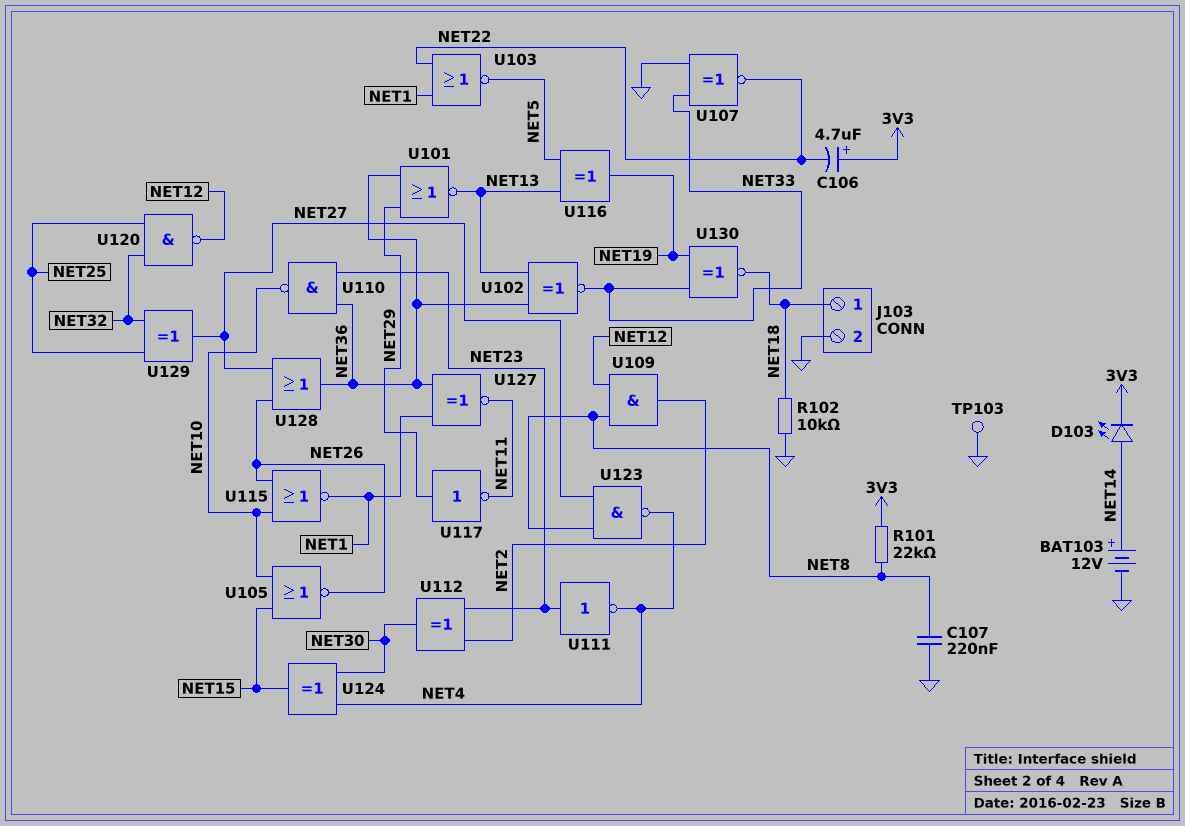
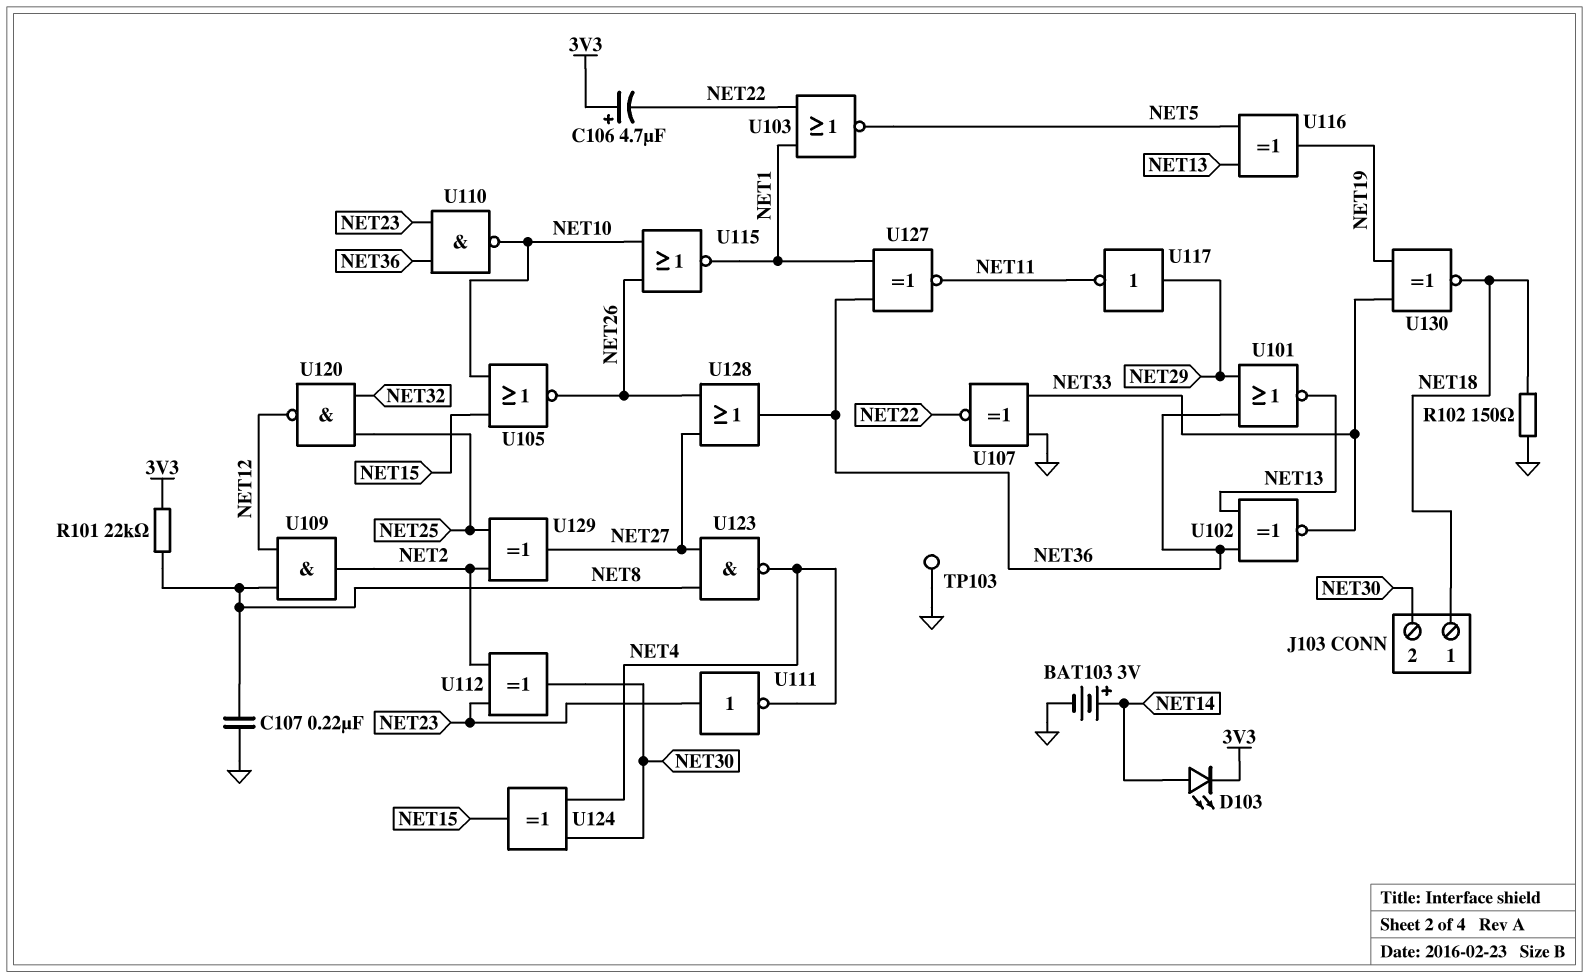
BAT103: 12V (plus NET14, minus GND) -> 3V (plus NET14, minus GND)
J103 pin 2: GND -> NET30
R102: 10k (GND, NET18) -> 150 (GND, NET18)
U129: XOR (in NET25, in NET32, out NET27) -> XOR (in NET2, in NET25, out NET27)

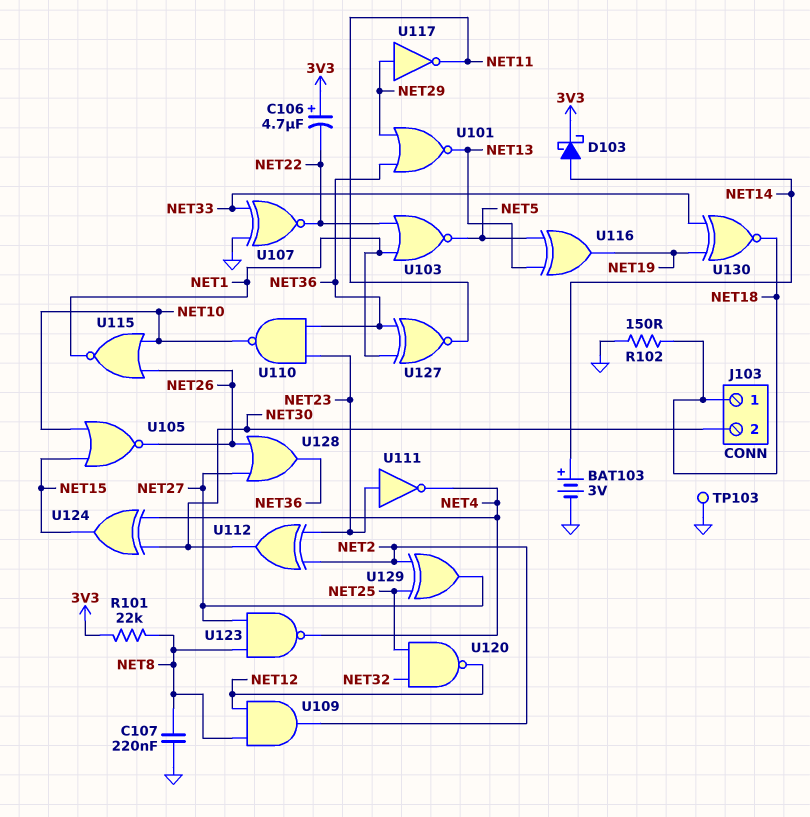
D103: LED (A NET14, K 3V3) -> schottky (A NET14, K 3V3)
U102: XNOR (in NET13, in NET36, out NET33) -> none

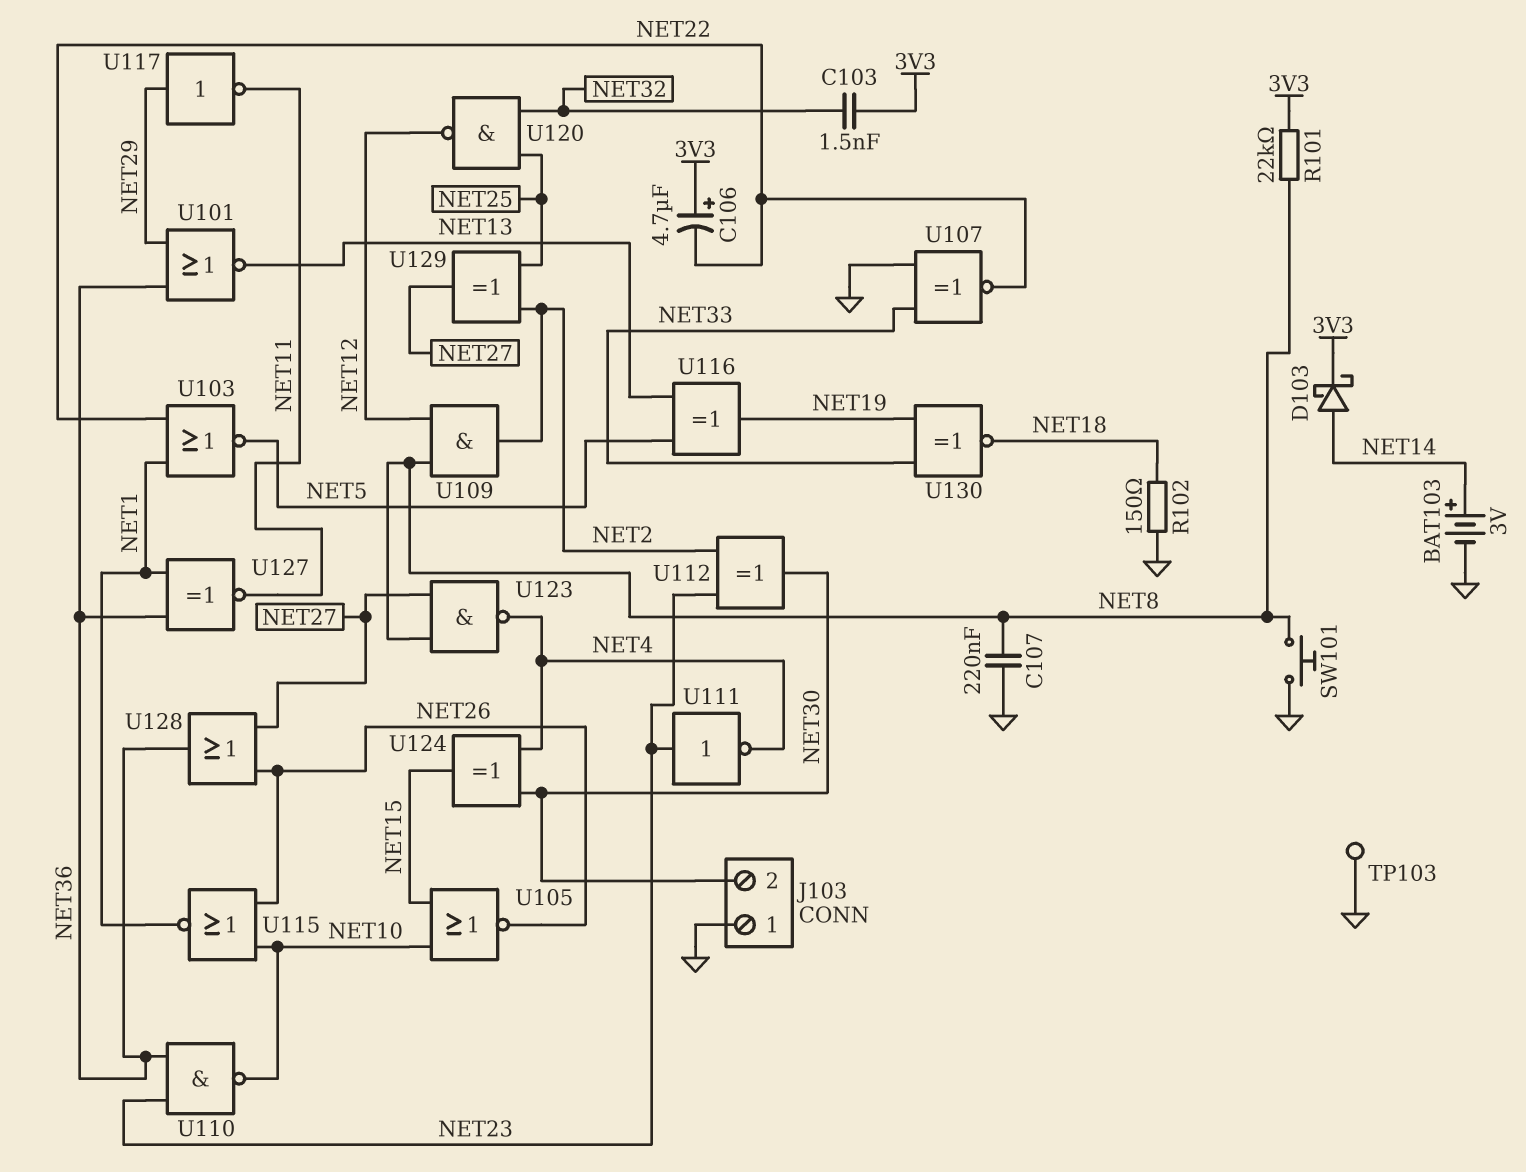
C103: none -> 1.5nF (3V3, NET32)
J103 pin 1: NET18 -> GND
SW101: none -> button (GND, NET8)

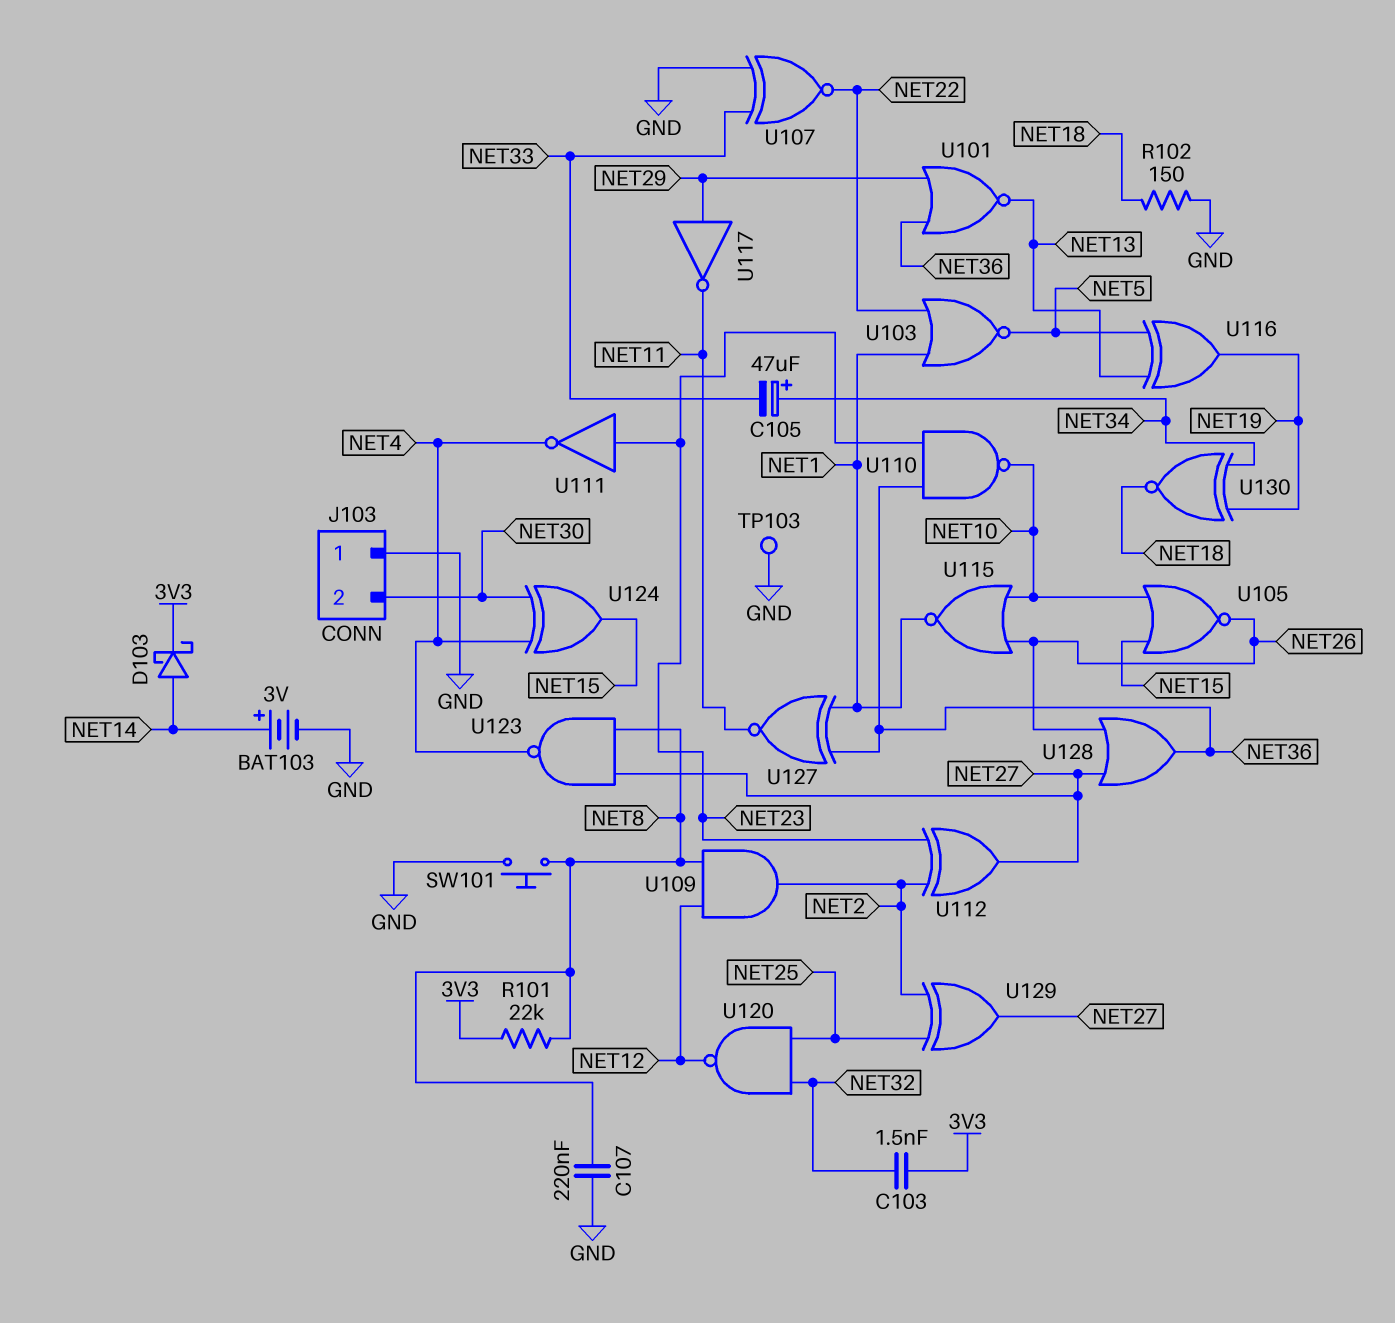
C105: none -> 47uF (plus NET34, minus NET33)
C106: 4.7uF (plus 3V3, minus NET22) -> none
U112: XOR (in NET2, in NET23, out NET30) -> XOR (in NET2, in NET23, out NET27)
U130: XNOR (in NET19, in NET33, out NET18) -> XNOR (in NET19, in NET34, out NET18)

